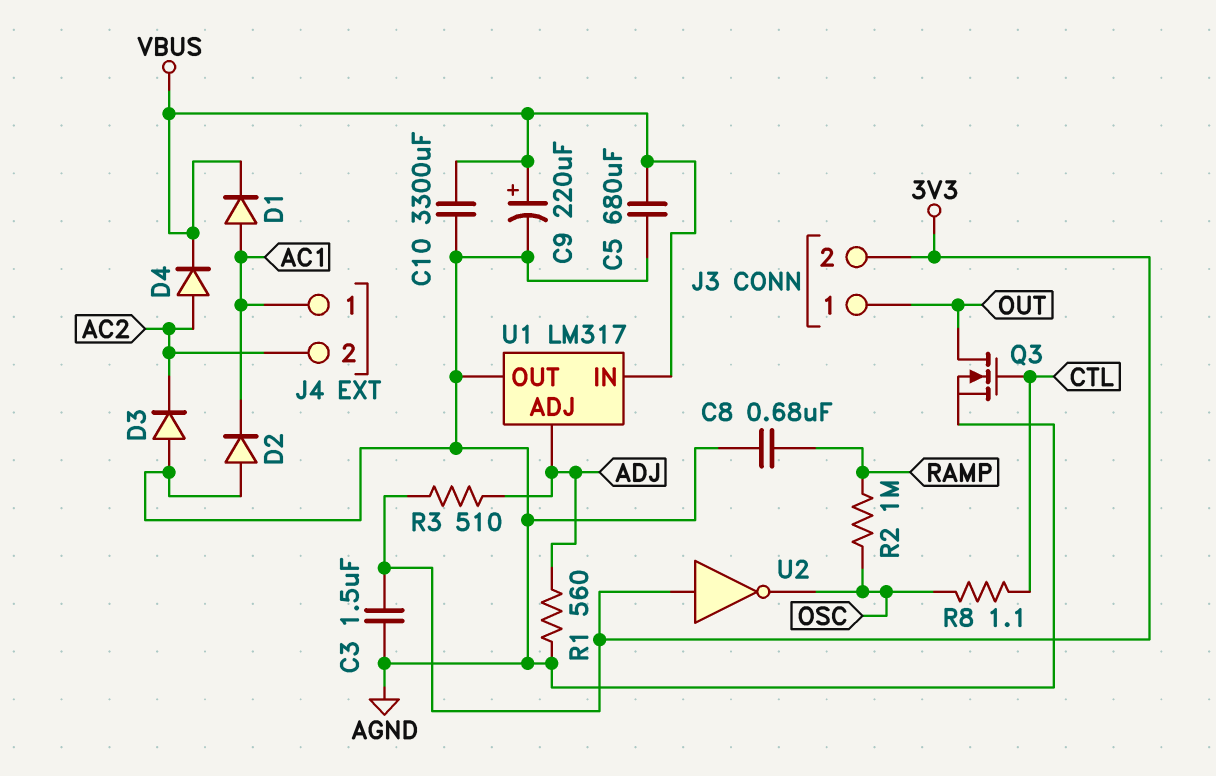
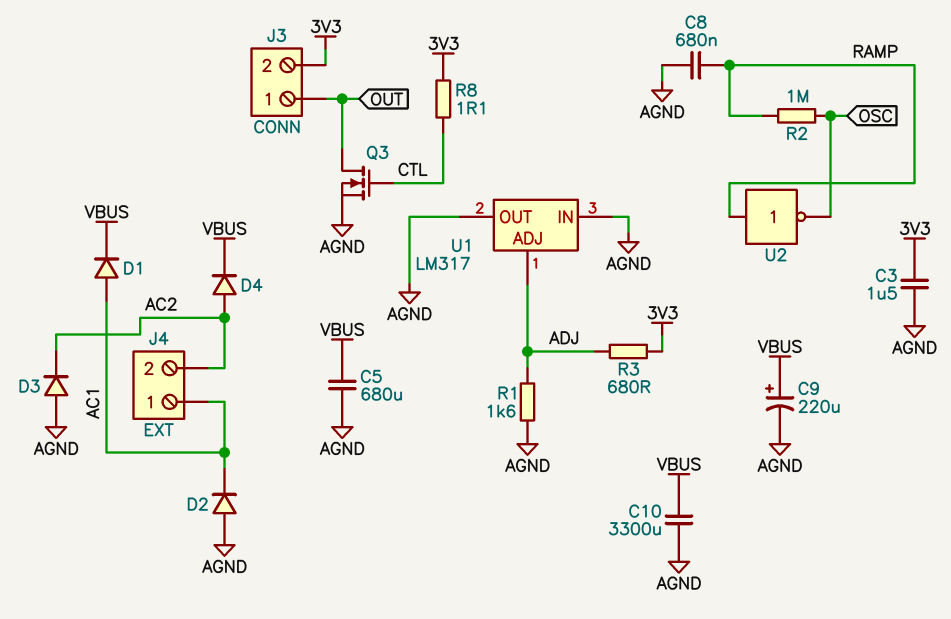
R1: 560 (ADJ, AGND) -> 1.6k (ADJ, AGND)
R3: 510 (3V3, ADJ) -> 680 (3V3, ADJ)
R8: 1.1 (CTL, OSC) -> 1.1 (3V3, CTL)
U1 pin IN: VBUS -> AGND
U2: NOT (in 3V3, out OSC) -> NOT (in RAMP, out OSC)

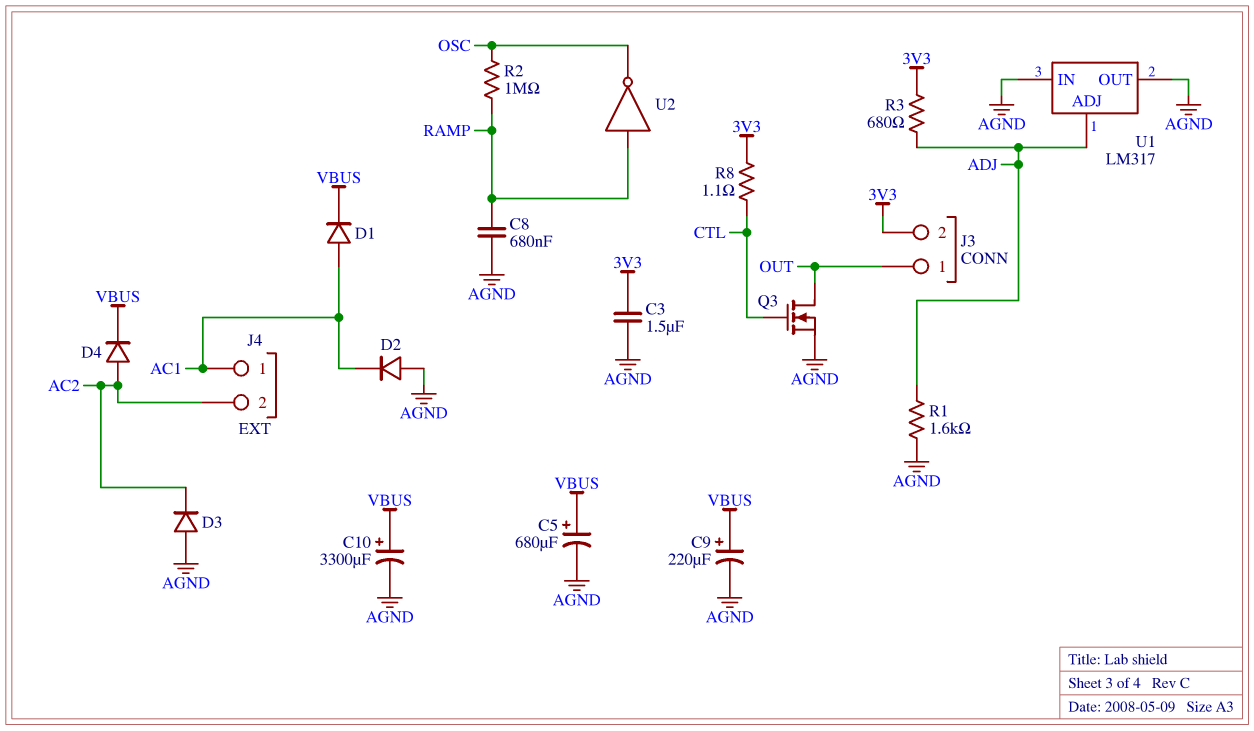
C5: 680uF (AGND, VBUS) -> 680uF (plus VBUS, minus AGND)
C10: 3300uF (AGND, VBUS) -> 3300uF (plus VBUS, minus AGND)

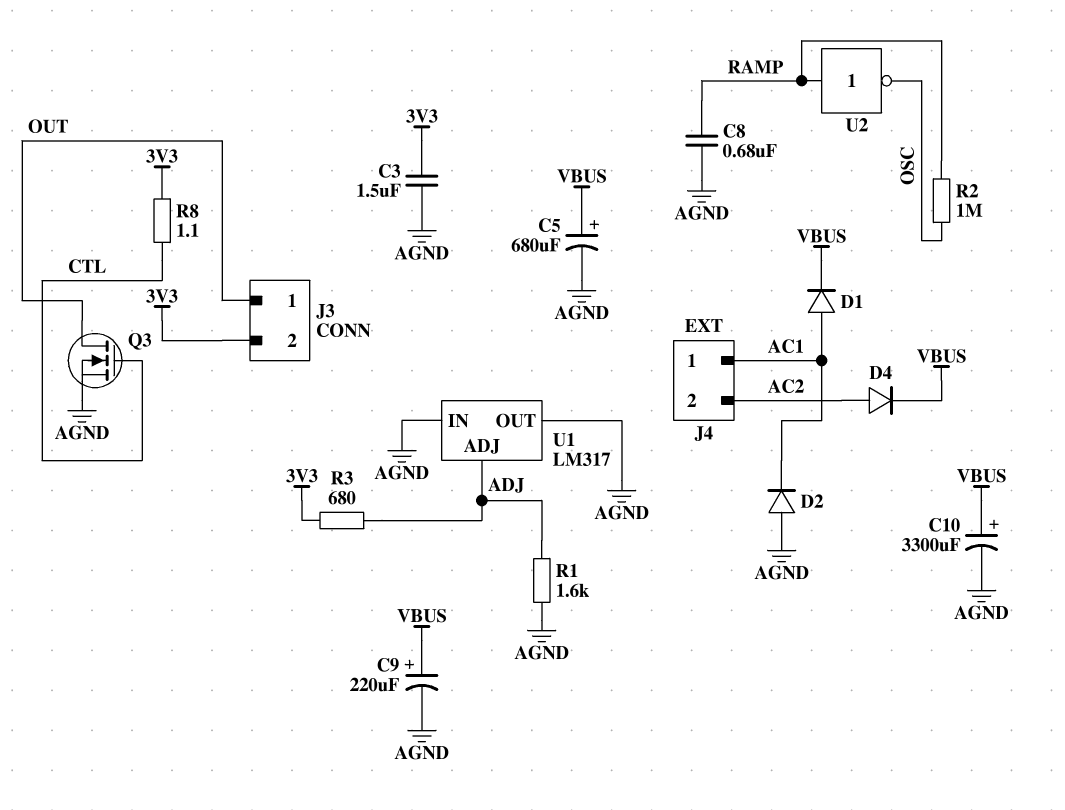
D3: diode (A AGND, K AC2) -> none

